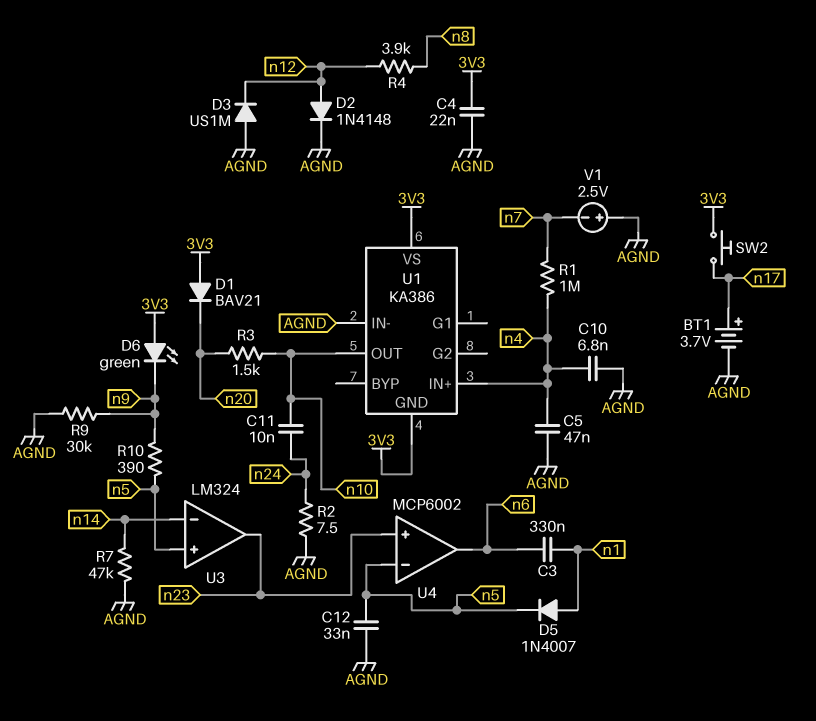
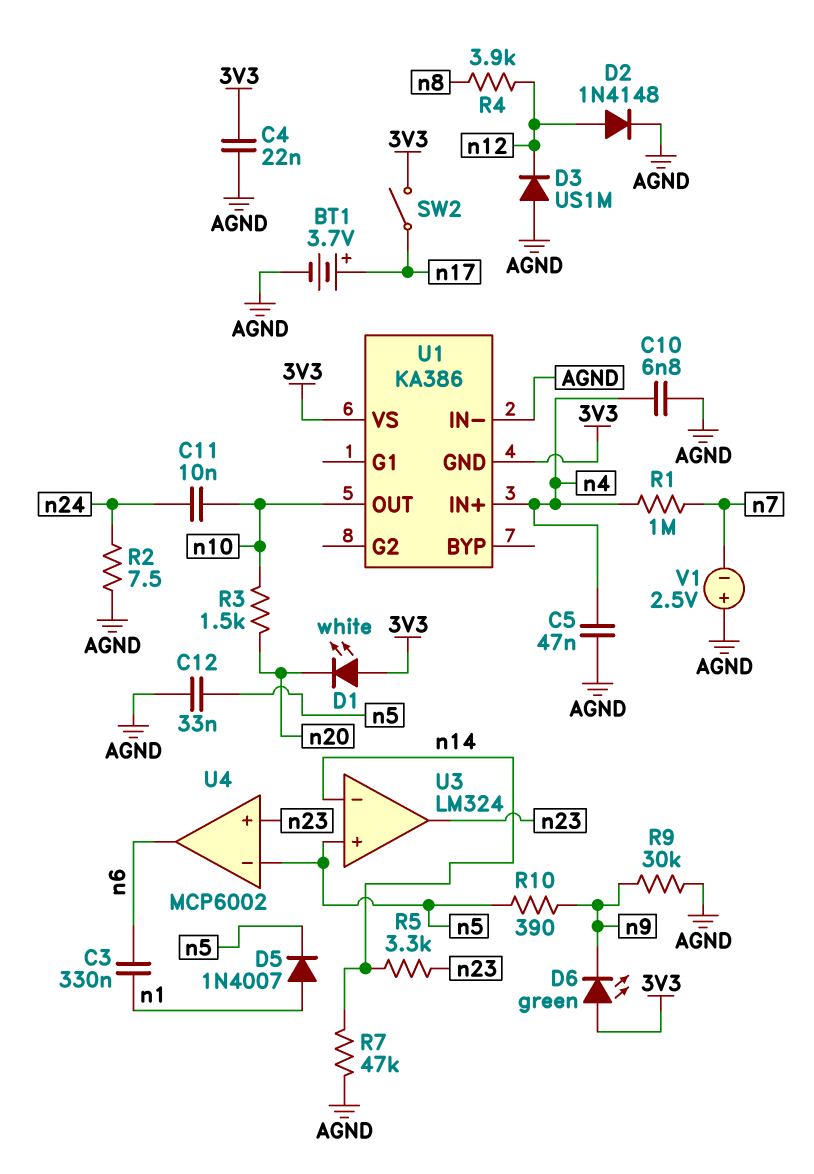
D1: diode BAV21 (A 3V3, K n20) -> LED white (A 3V3, K n20)
R5: none -> 3.3k (n14, n23)
SW2: button (3V3, n17) -> switch (3V3, n17)

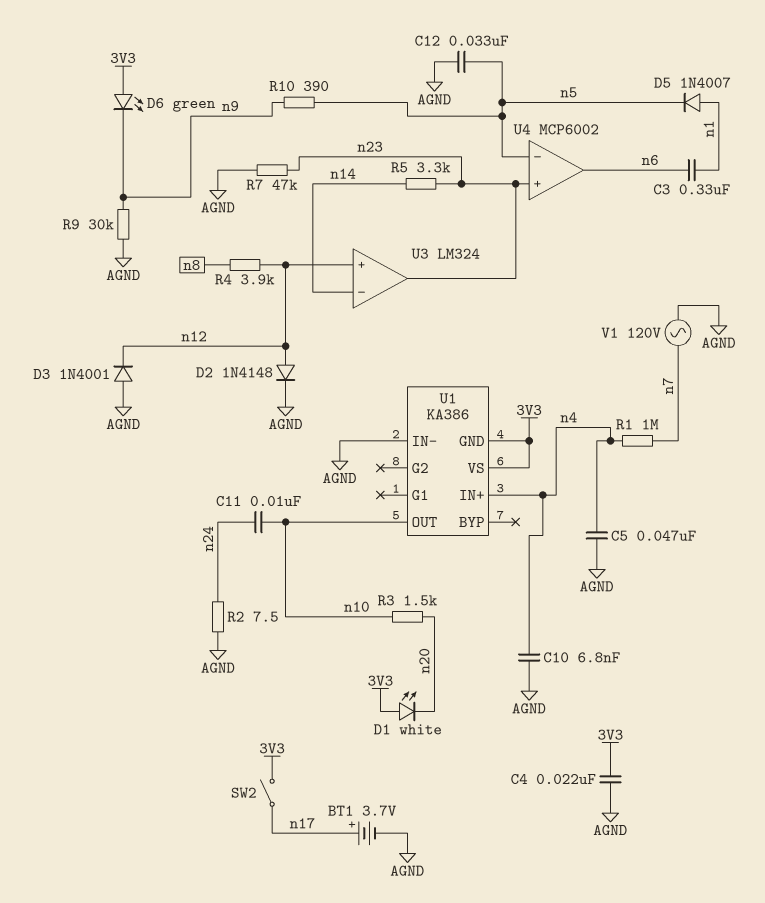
D3: diode US1M (A AGND, K n12) -> diode 1N4001 (A AGND, K n12)
R7: 47k (AGND, n14) -> 47k (AGND, n23)
U3 pin in+: n5 -> n12
V1: 2.5V (plus AGND, minus n7) -> AC 120V (AGND, n7)

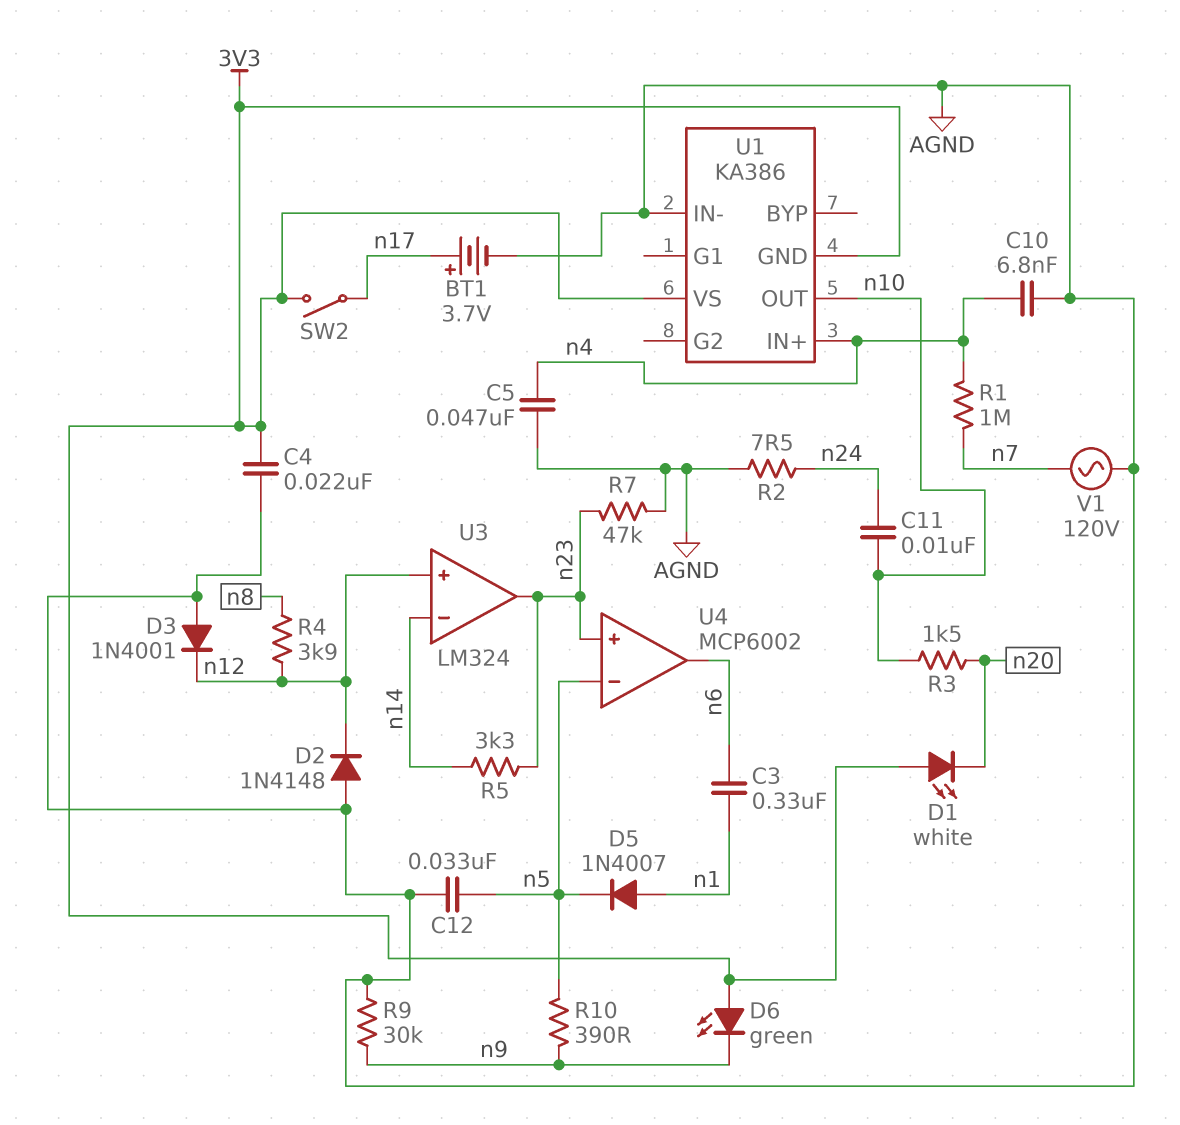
D2: diode 1N4148 (A n12, K AGND) -> diode 1N4148 (A AGND, K n12)

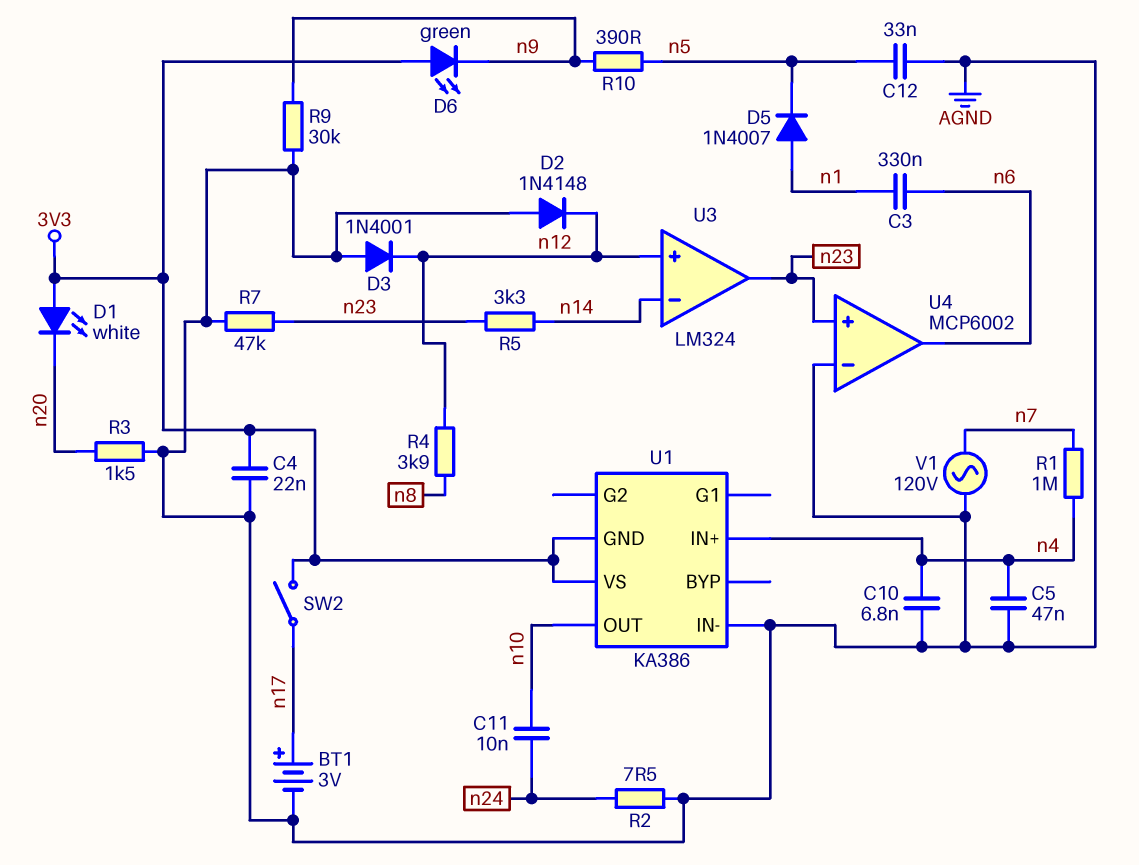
BT1: 3.7V (plus n17, minus AGND) -> 3V (plus n17, minus AGND)
R3: 1.5k (n10, n20) -> 1.5k (AGND, n20)
U4 pin in-: n5 -> AGND

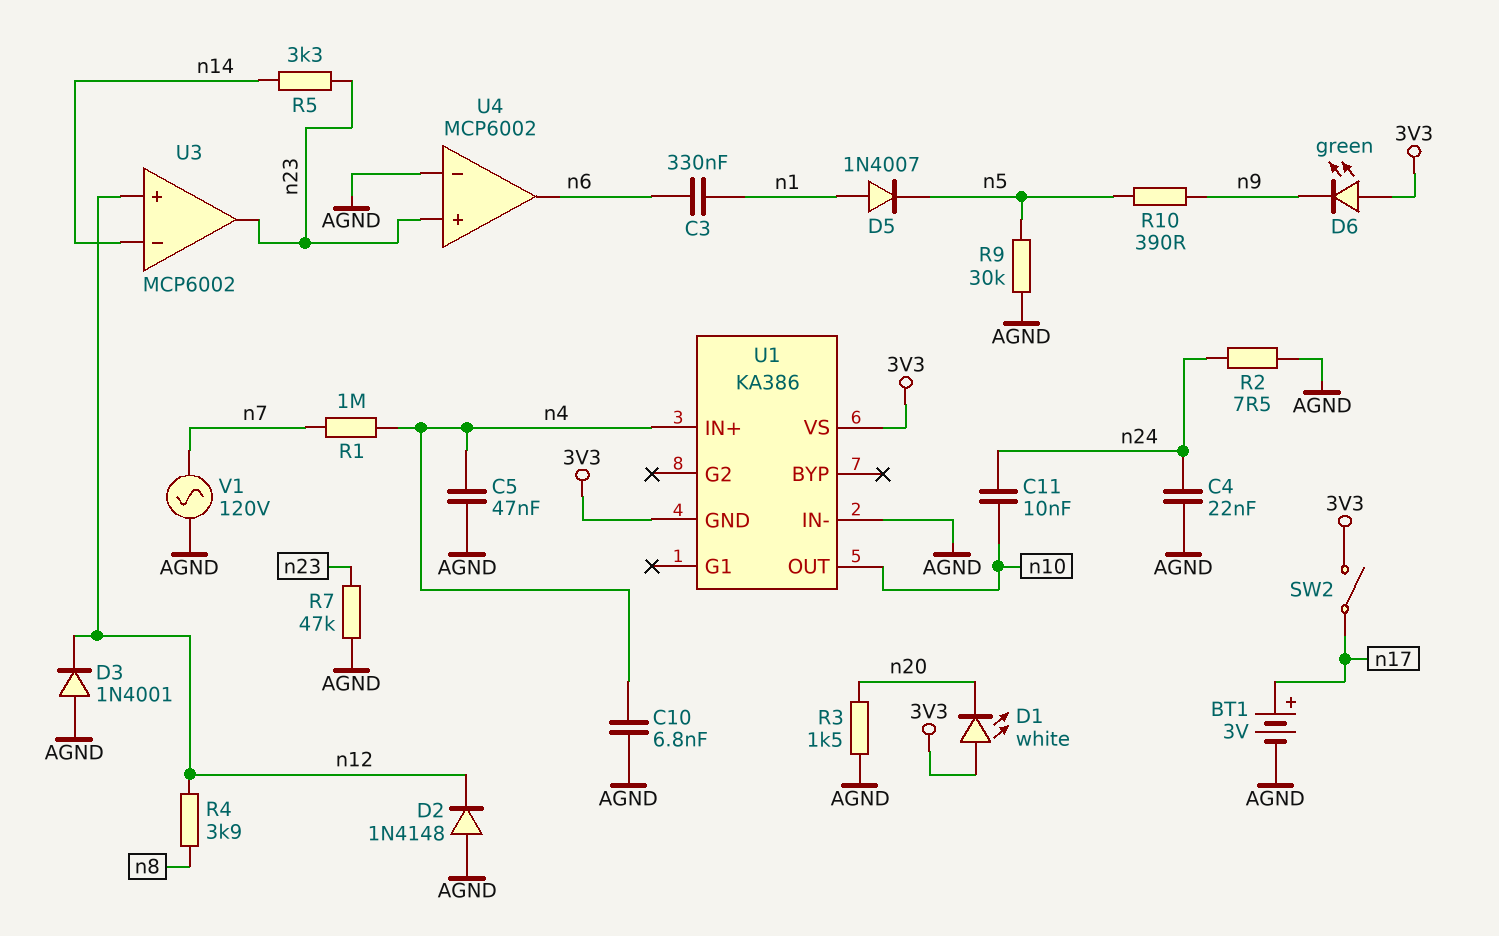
C4: 22nF (3V3, AGND) -> 22nF (AGND, n24)
C12: 33nF (AGND, n5) -> none
R9: 30k (AGND, n9) -> 30k (AGND, n5)
U3: LM324 -> MCP6002

